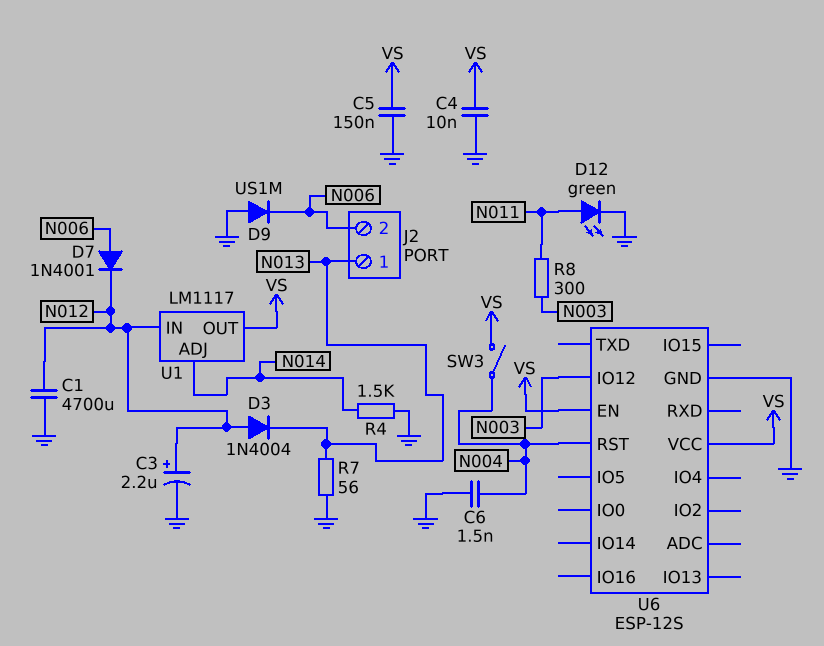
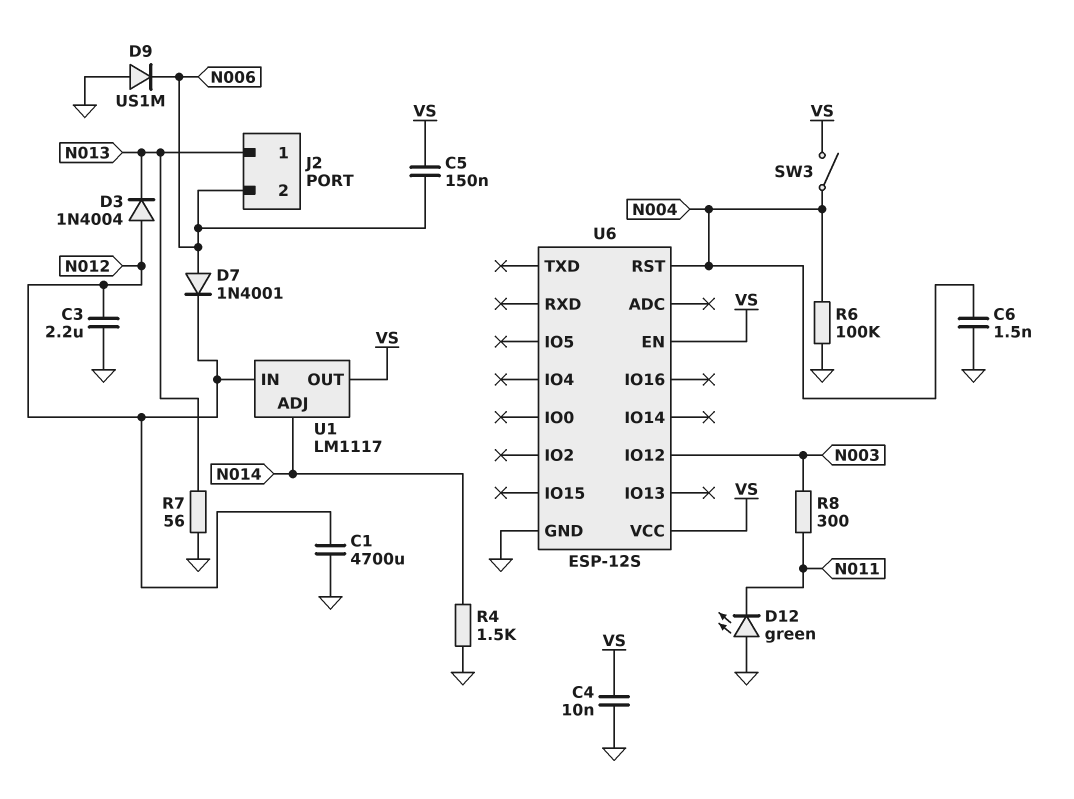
C3: 2.2uF (plus N012, minus GND) -> 2.2uF (GND, N012)
C5: 150nF (GND, VS) -> 150nF (N006, VS)
D12: LED green (A N011, K GND) -> LED green (A GND, K N011)
R6: none -> 100k (GND, N004)

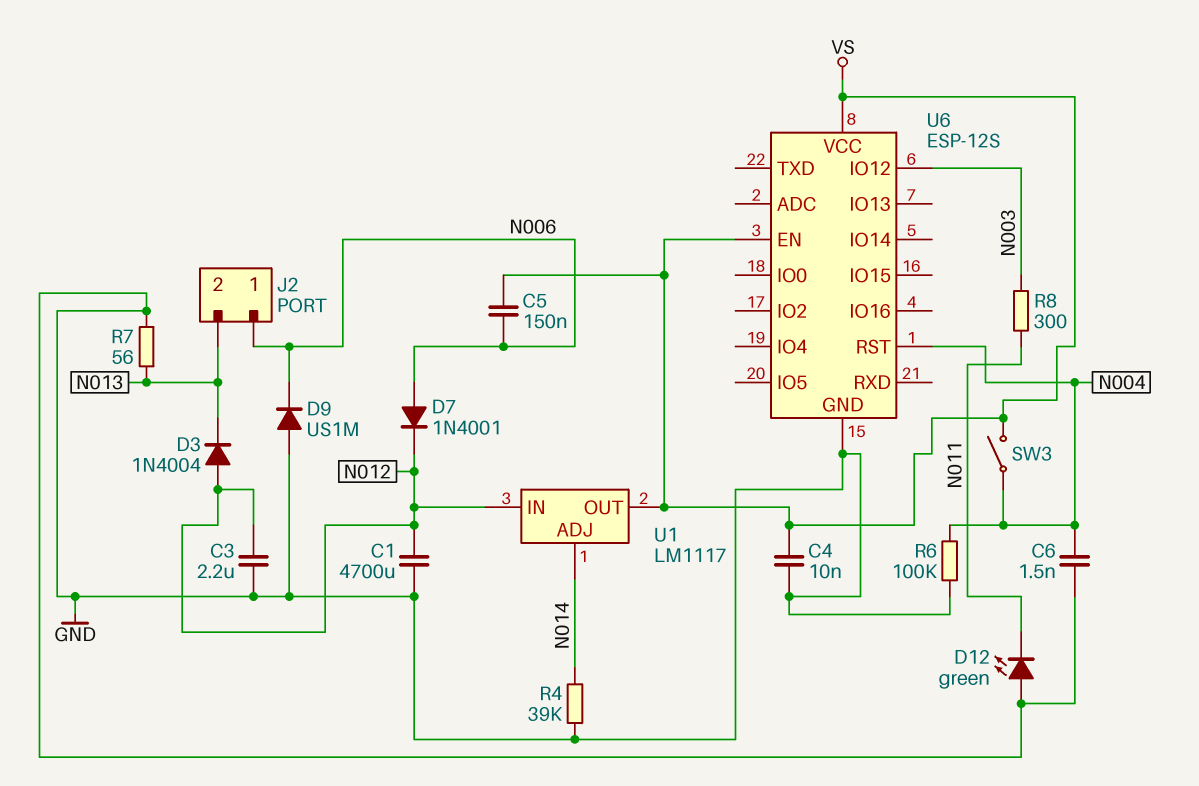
J2 pin 1: N013 -> N006
J2 pin 2: N006 -> N013
R4: 1.5k (GND, N014) -> 39k (GND, N014)

